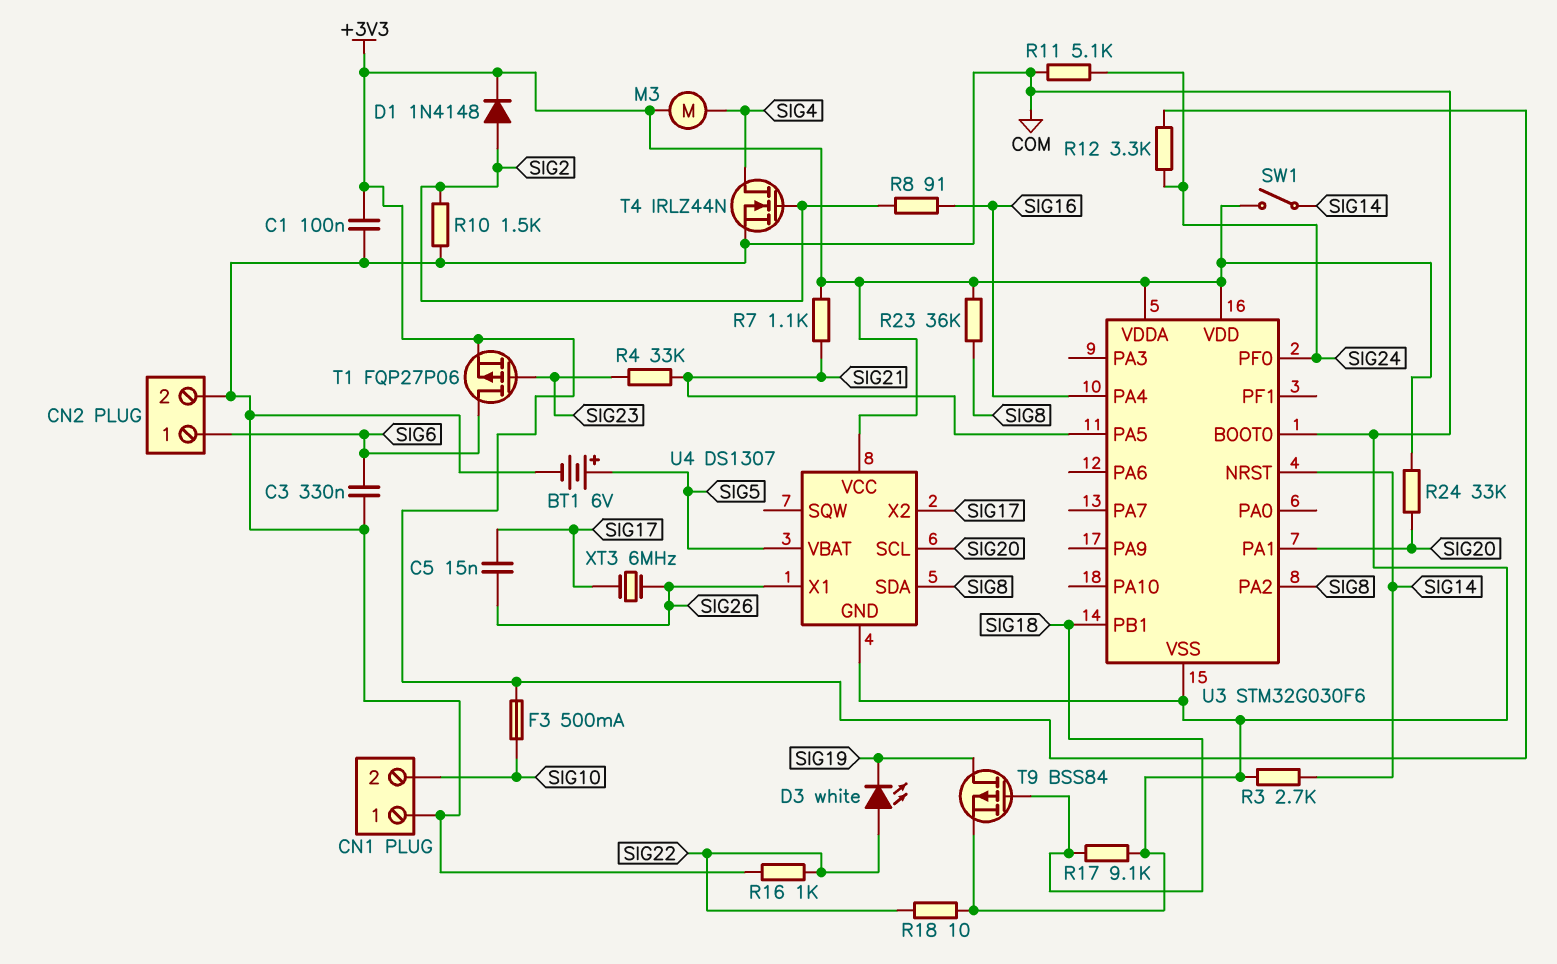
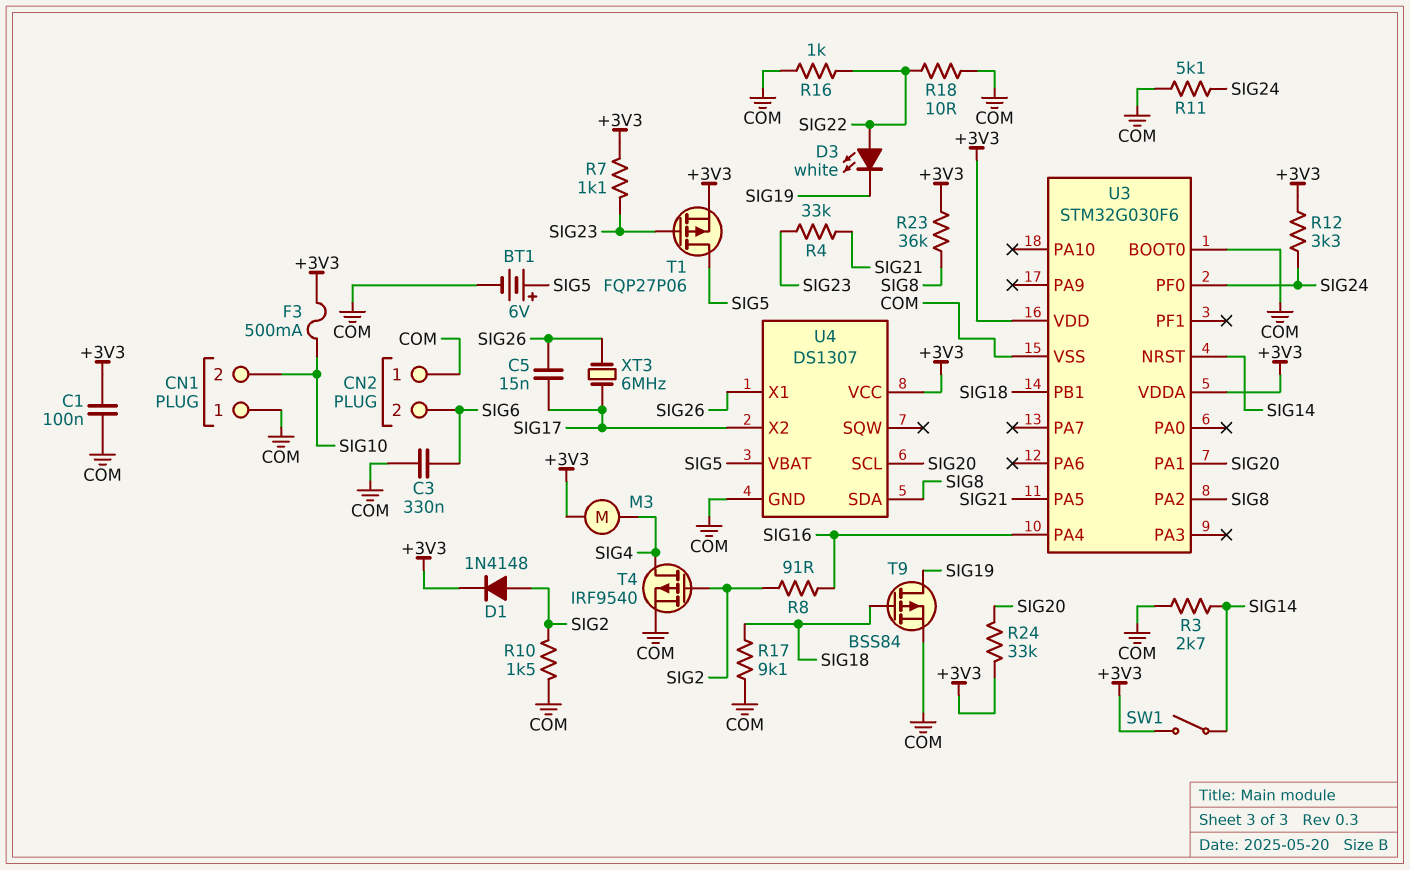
CN2 pin 1: SIG6 -> COM
CN2 pin 2: COM -> SIG6
R7: 1.1k (+3V3, SIG21) -> 1.1k (+3V3, SIG23)
T1: PMOS FQP27P06 (G SIG23, D SIG6, S +3V3) -> PMOS FQP27P06 (G SIG23, D SIG5, S +3V3)
T4: NMOS IRLZ44N (G SIG2, D SIG4, S COM) -> PMOS IRF9540 (G SIG2, D SIG4, S COM)

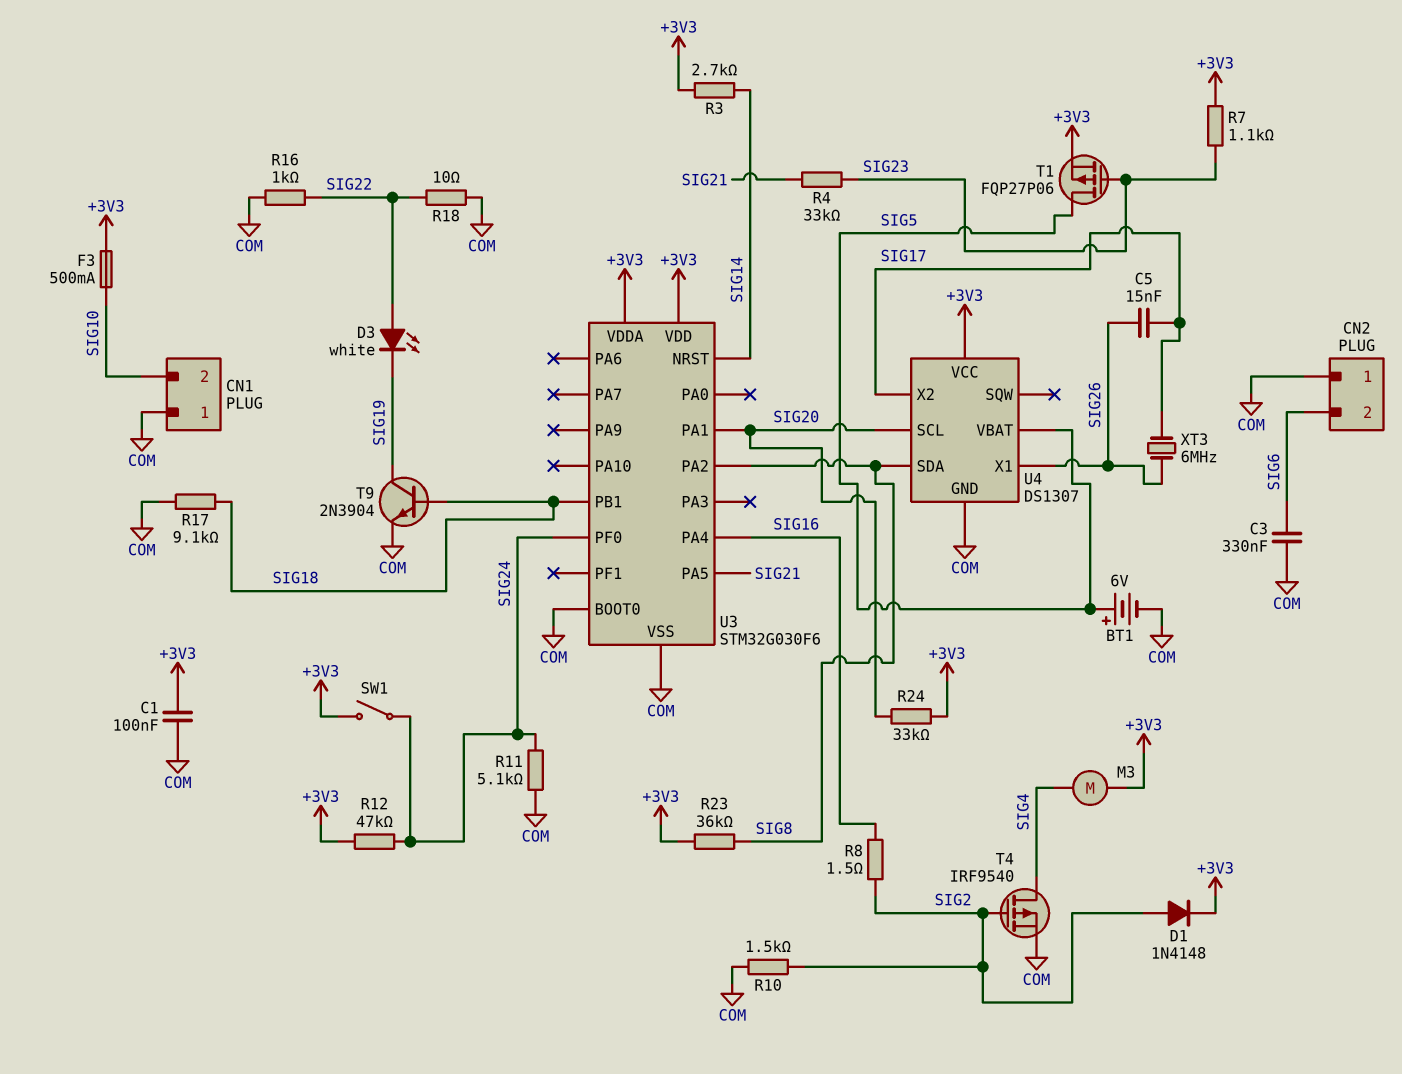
R3: 2.7k (COM, SIG14) -> 2.7k (+3V3, SIG14)
R8: 91 (SIG2, SIG16) -> 1.5 (SIG2, SIG16)
R12: 3.3k (+3V3, SIG24) -> 47k (+3V3, SIG24)
SW1: switch (+3V3, SIG14) -> switch (+3V3, SIG24)
T9: PMOS BSS84 (G SIG18, D SIG19, S COM) -> NPN 2N3904 (B SIG18, C SIG19, E COM)

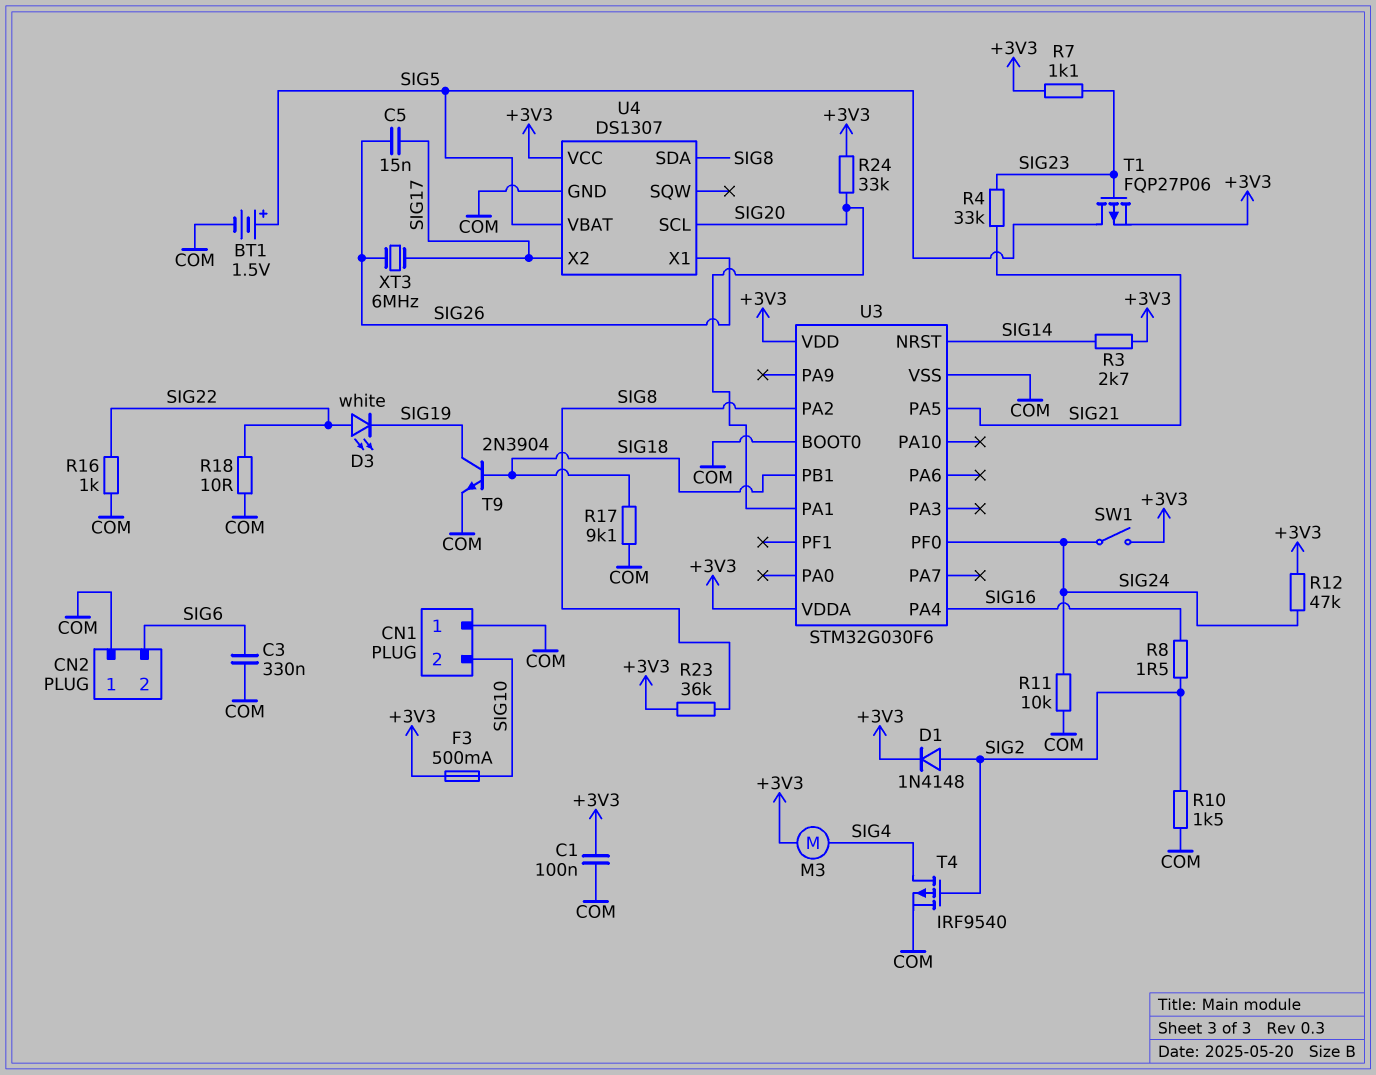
BT1: 6V (plus SIG5, minus COM) -> 1.5V (plus SIG5, minus COM)
R11: 5.1k (COM, SIG24) -> 10k (COM, SIG24)

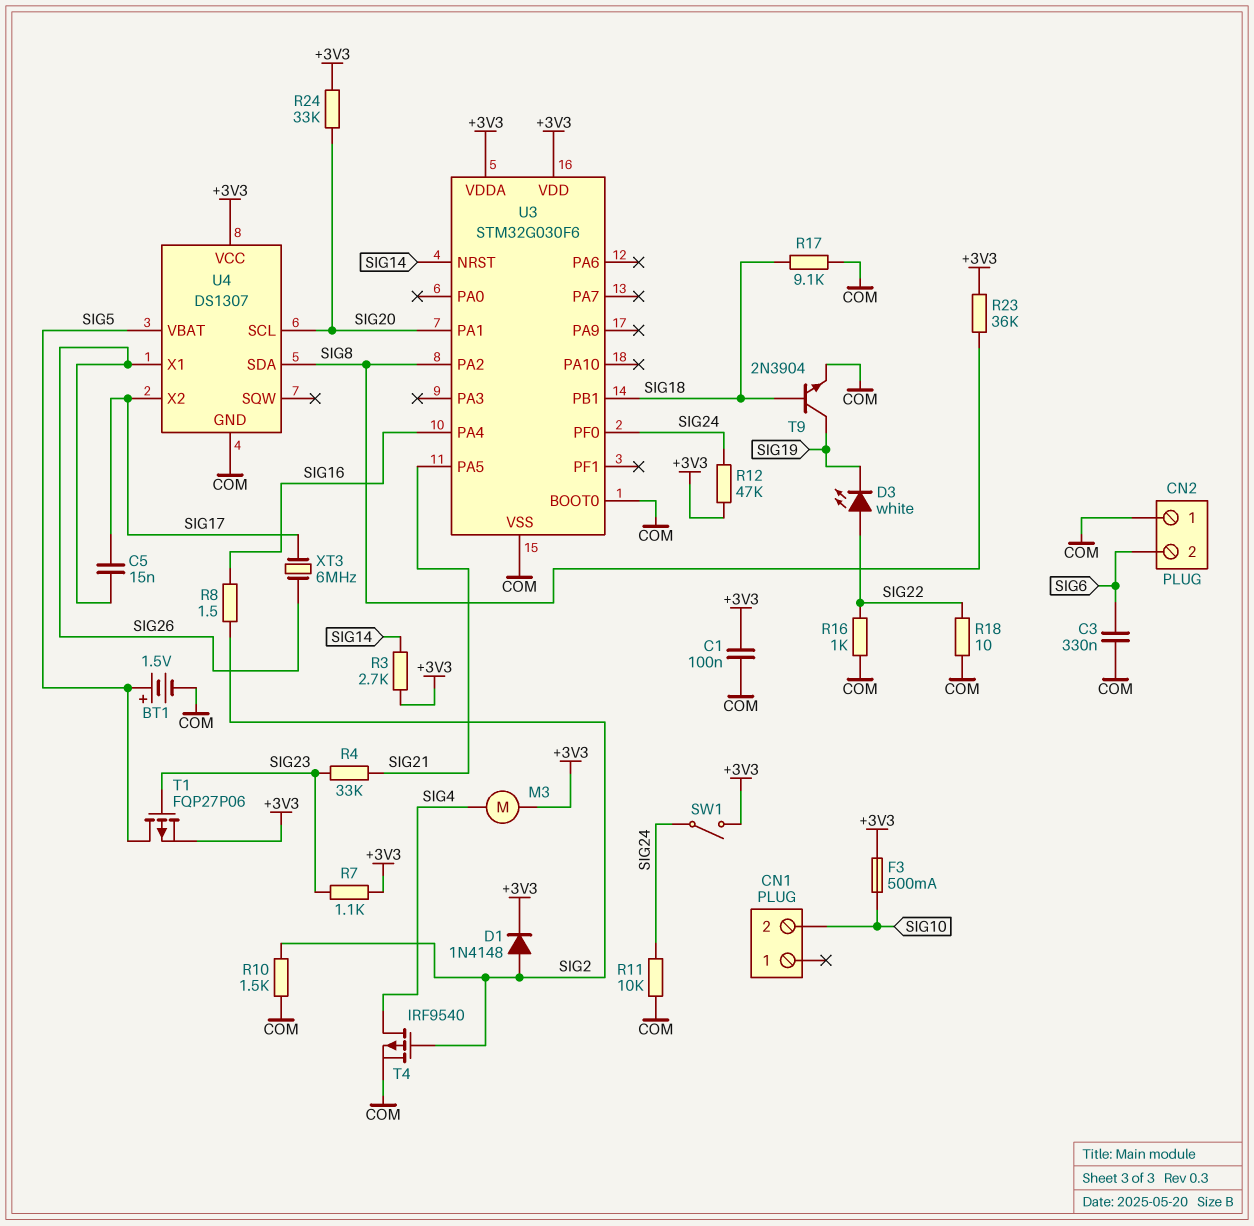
CN1 pin 1: COM -> none

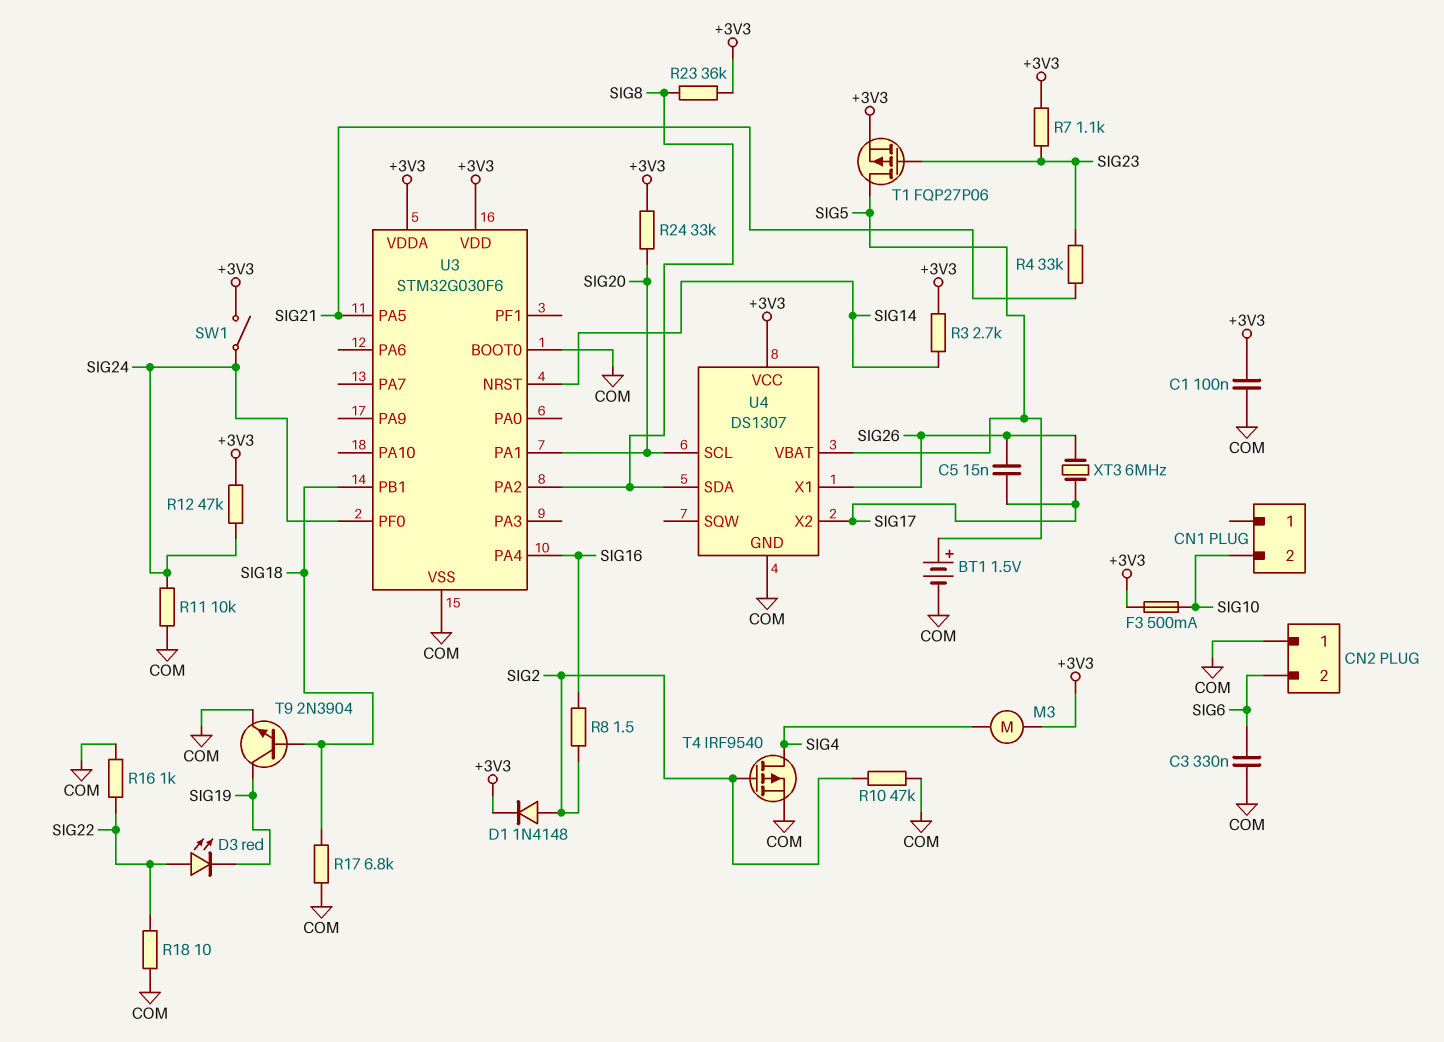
D3: LED white (A SIG22, K SIG19) -> LED red (A SIG22, K SIG19)
R10: 1.5k (COM, SIG2) -> 47k (COM, SIG2)
R17: 9.1k (COM, SIG18) -> 6.8k (COM, SIG18)

